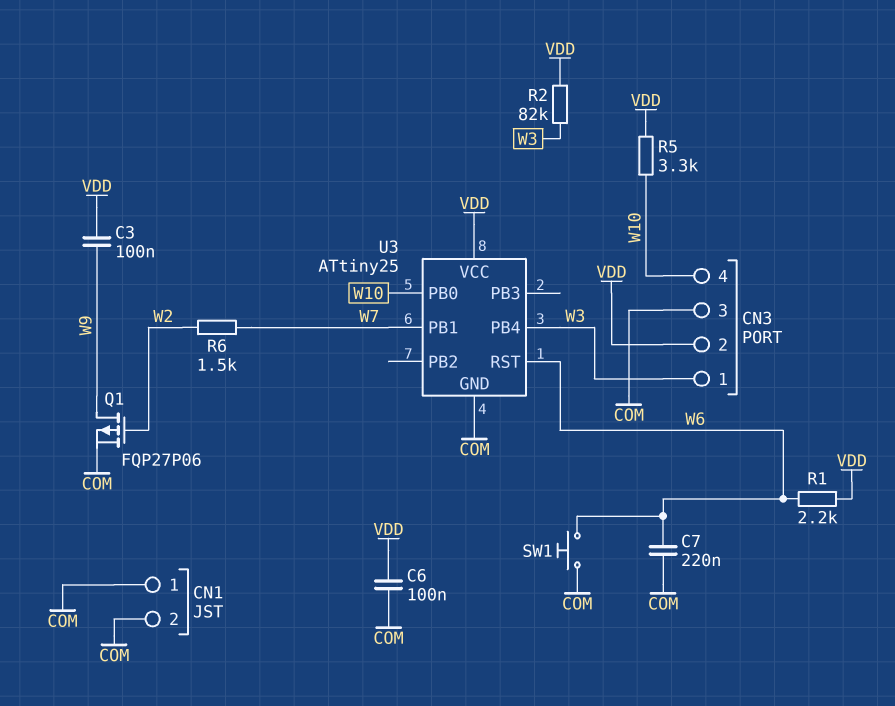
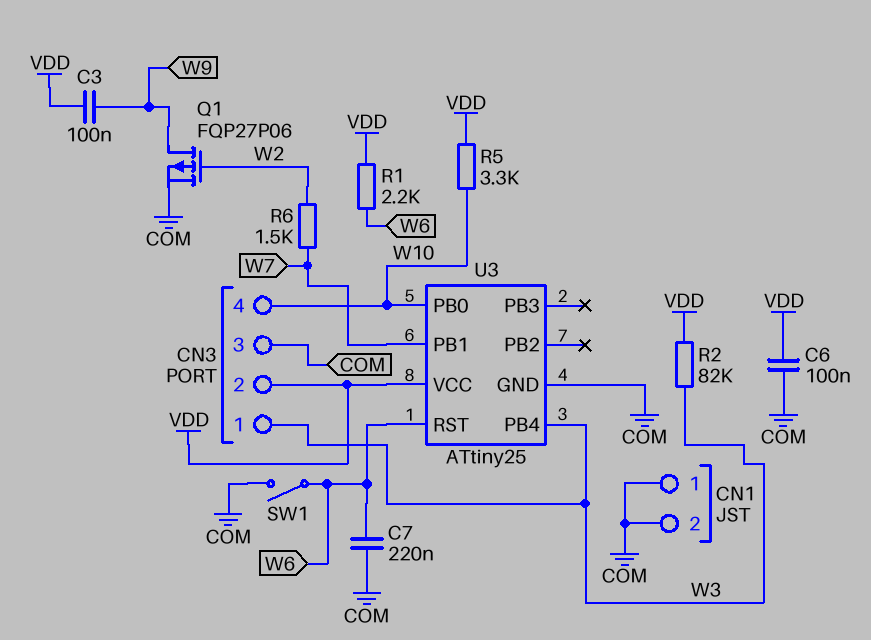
SW1: button (COM, W6) -> switch (COM, W6)

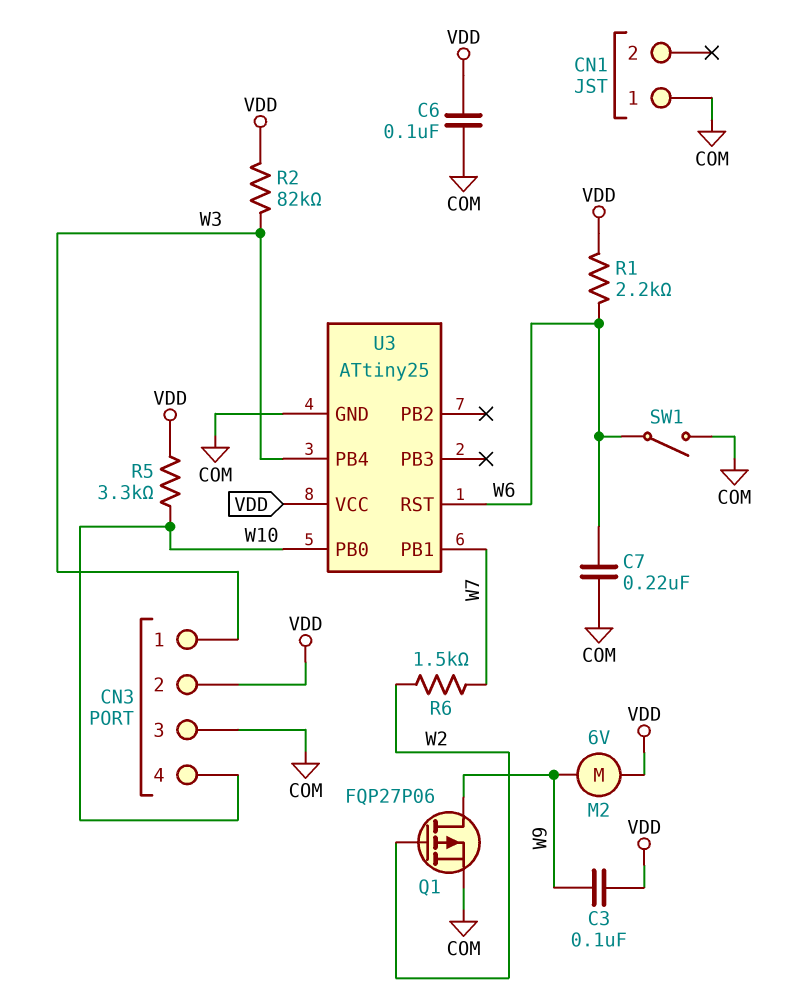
CN1 pin 2: COM -> none
M2: none -> motor 6V (VDD, W9)

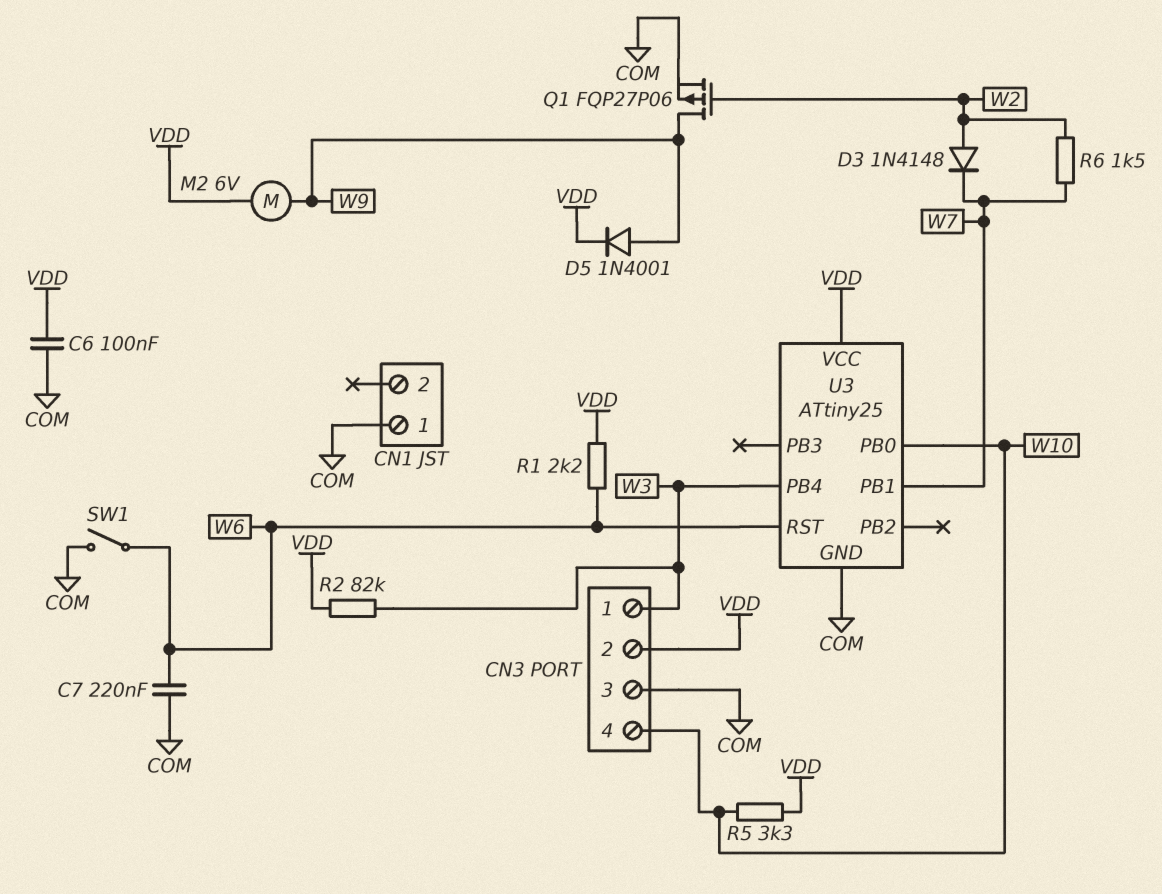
C3: 100nF (VDD, W9) -> none
D3: none -> diode 1N4148 (A W2, K W7)
D5: none -> diode 1N4001 (A W9, K VDD)

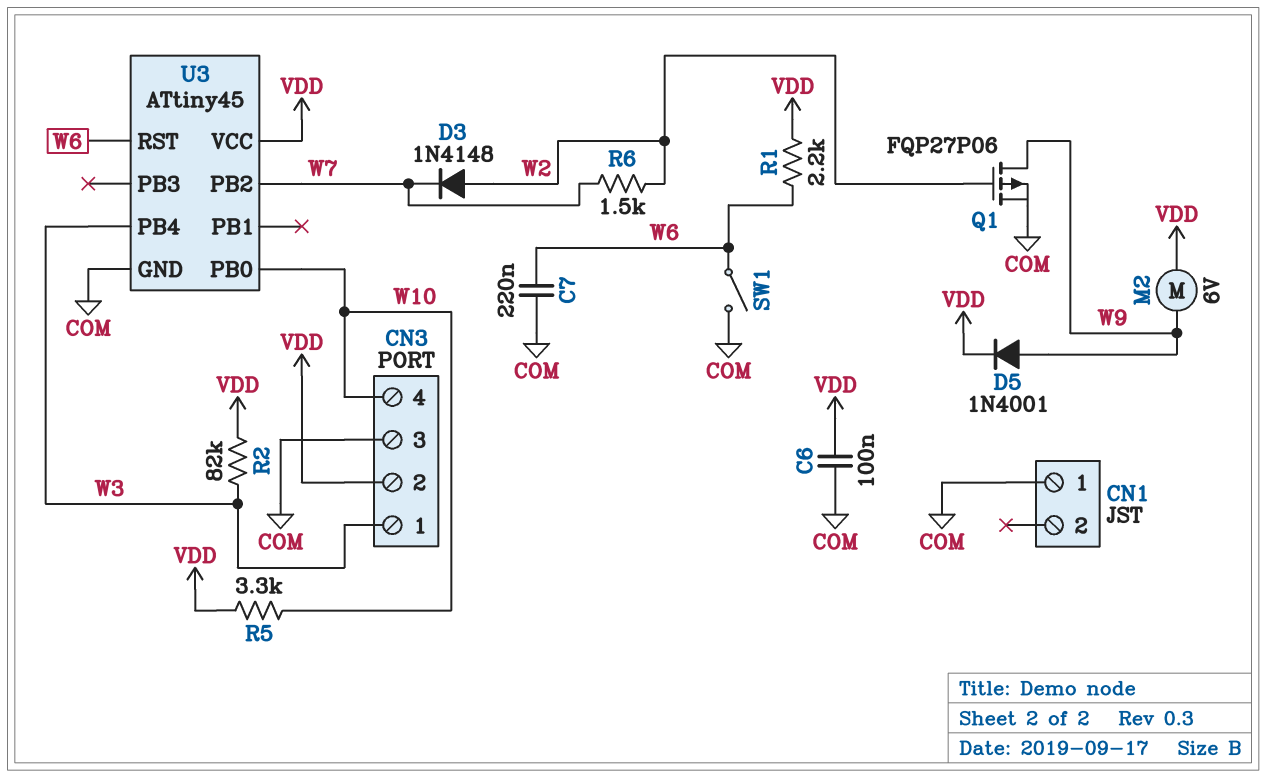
U3: ATtiny25 -> ATtiny45
U3 pin PB1: W7 -> none
U3 pin PB2: none -> W7

